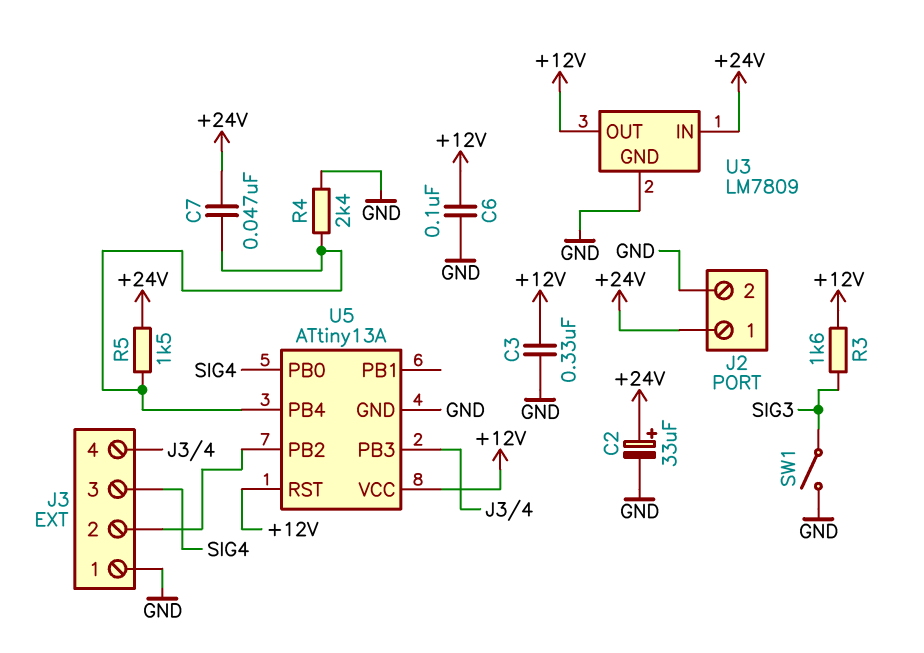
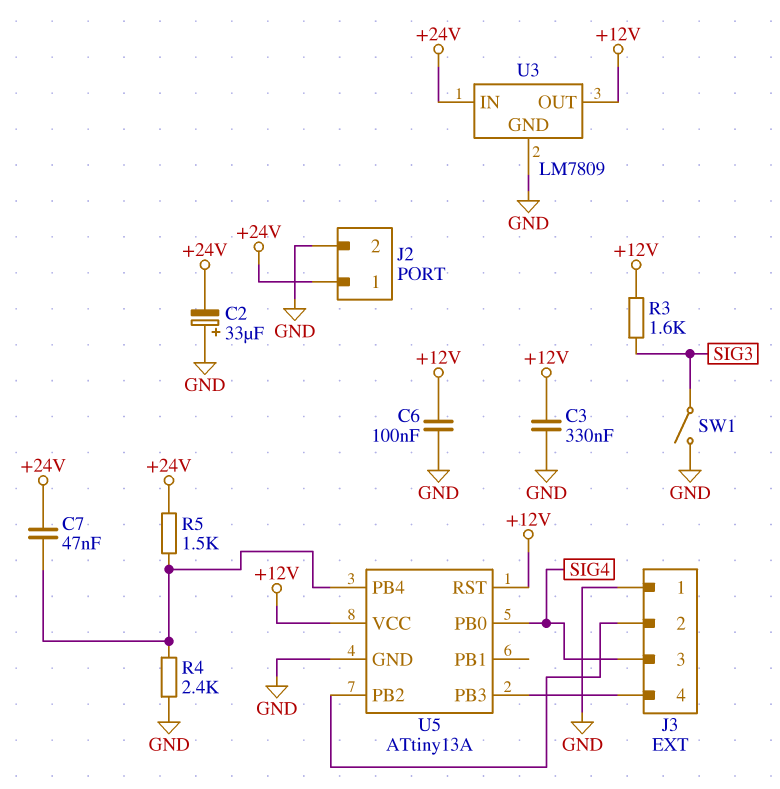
C2: 33uF (plus +24V, minus GND) -> 33uF (plus GND, minus +24V)

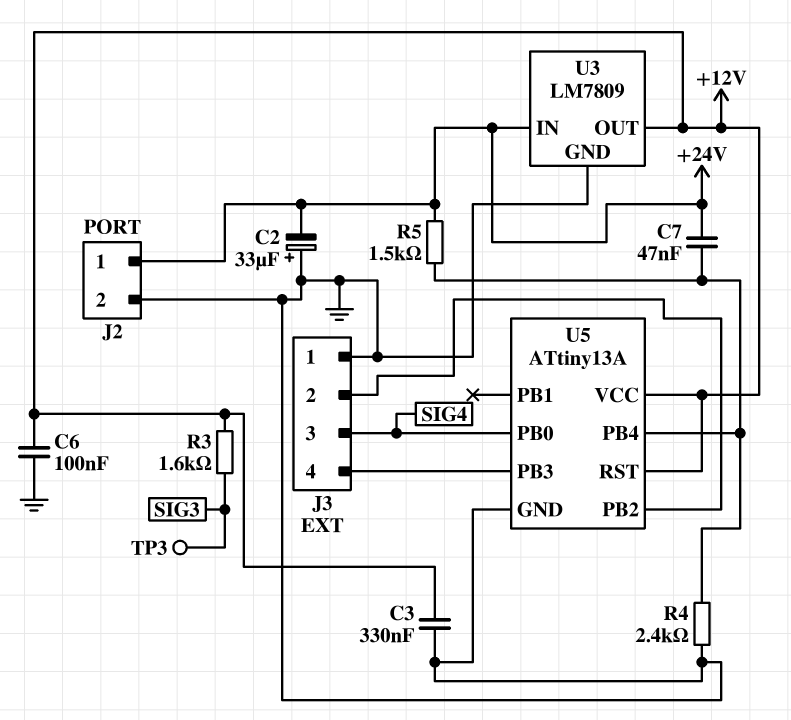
SW1: switch (GND, SIG3) -> none
TP3: none -> test point (SIG3)

